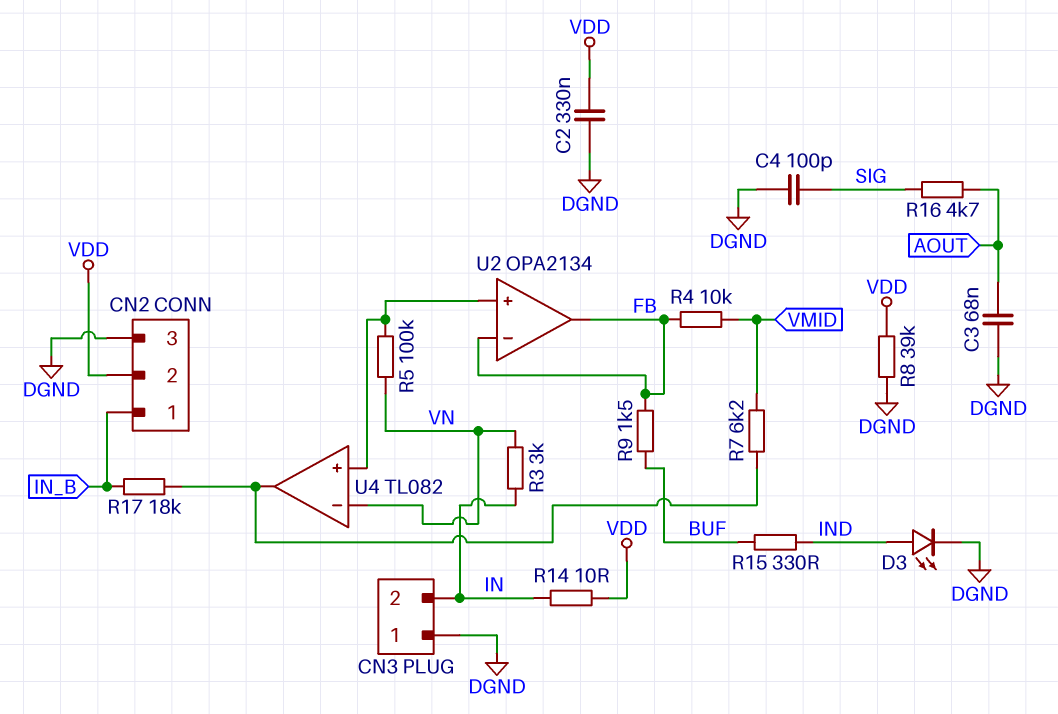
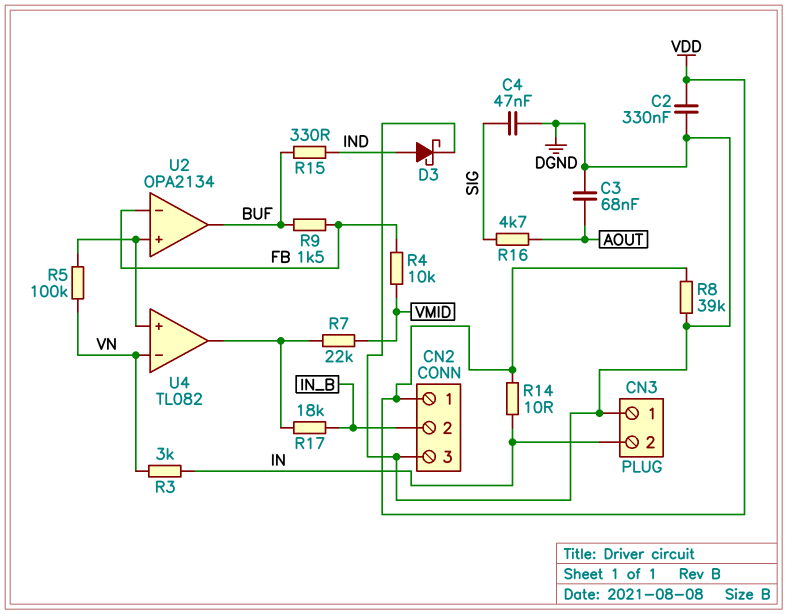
C4: 100pF (DGND, SIG) -> 47nF (DGND, SIG)
CN2 pin 1: IN_B -> VDD
CN2 pin 2: VDD -> IN_B
D3: LED (A IND, K DGND) -> schottky (A IND, K DGND)
R7: 6.2k (U4/out, VMID) -> 22k (U4/out, VMID)
U2 pin out: FB -> BUF

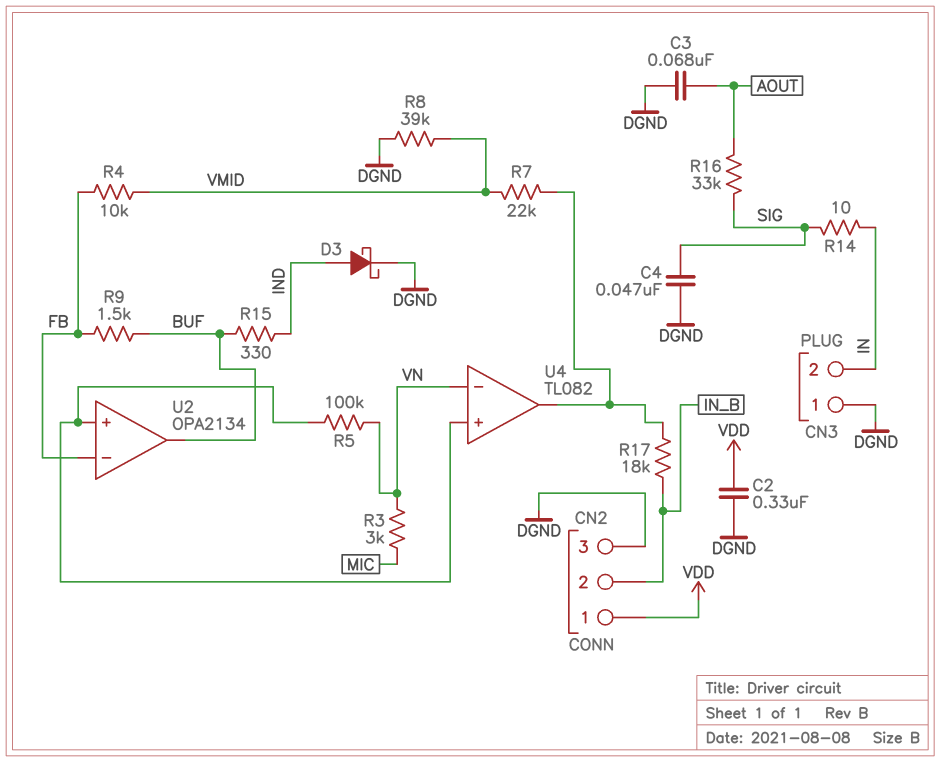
R3: 3k (IN, VN) -> 3k (MIC, VN)
R8: 39k (DGND, VDD) -> 39k (DGND, VMID)
R14: 10 (IN, VDD) -> 10 (IN, SIG)
R16: 4.7k (AOUT, SIG) -> 33k (AOUT, SIG)

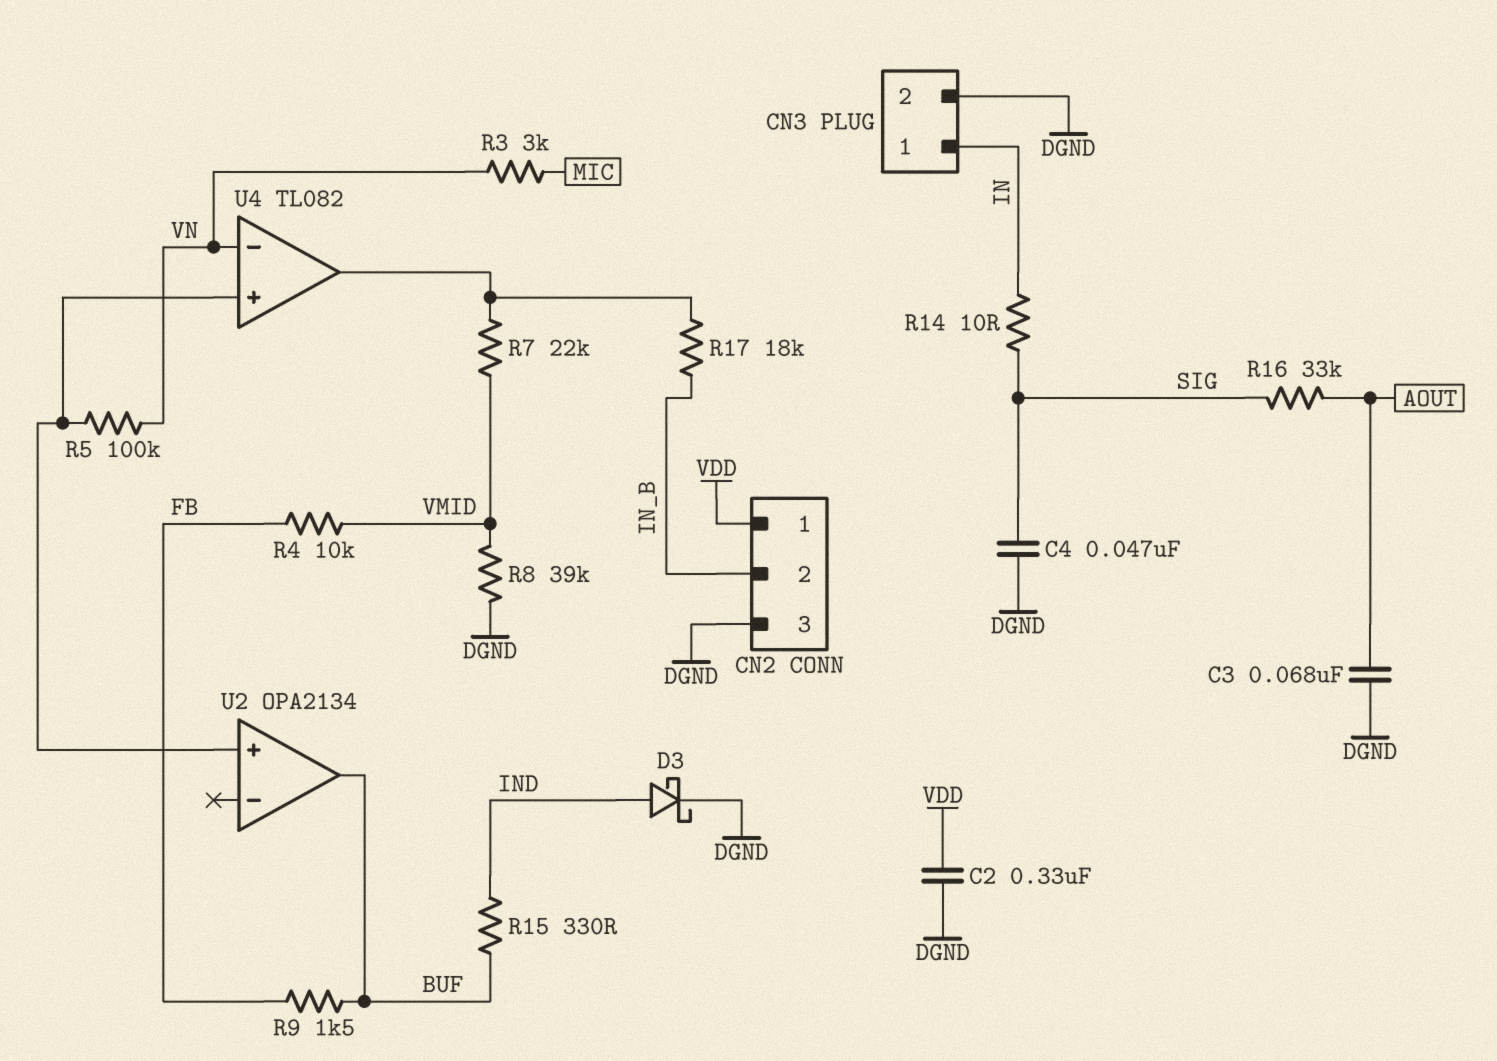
CN3 pin 1: DGND -> IN
CN3 pin 2: IN -> DGND
U2 pin in-: FB -> none

